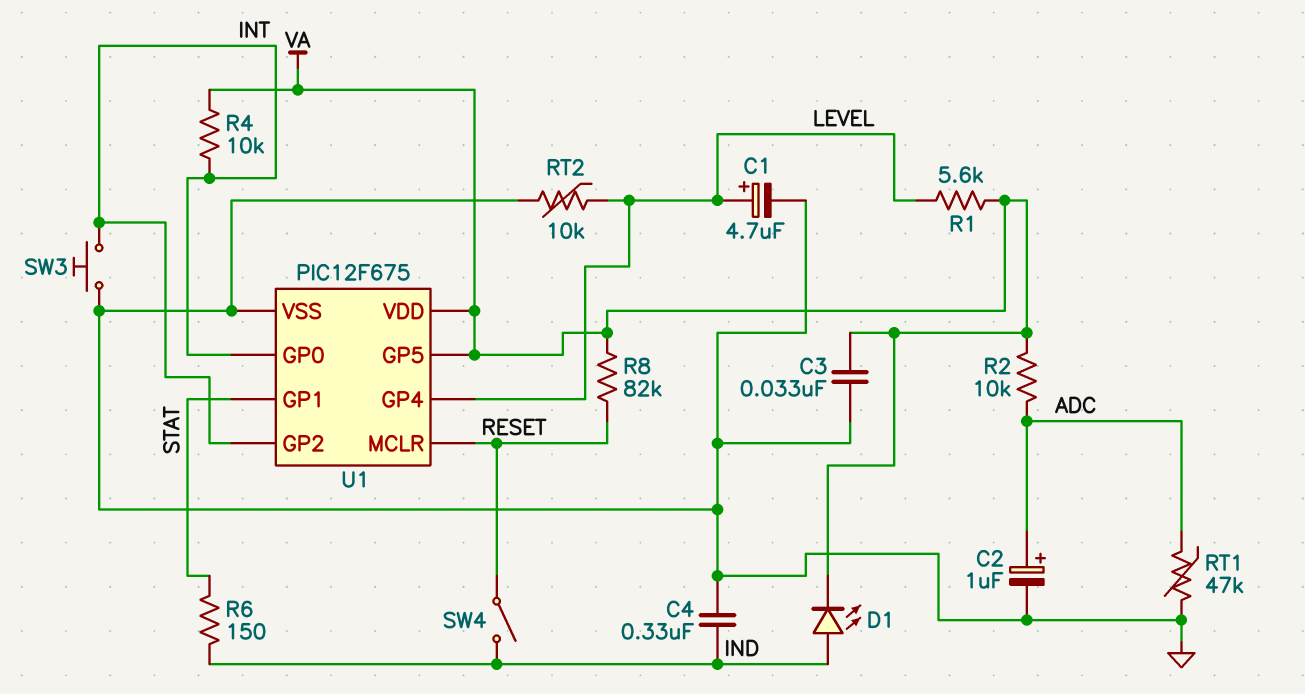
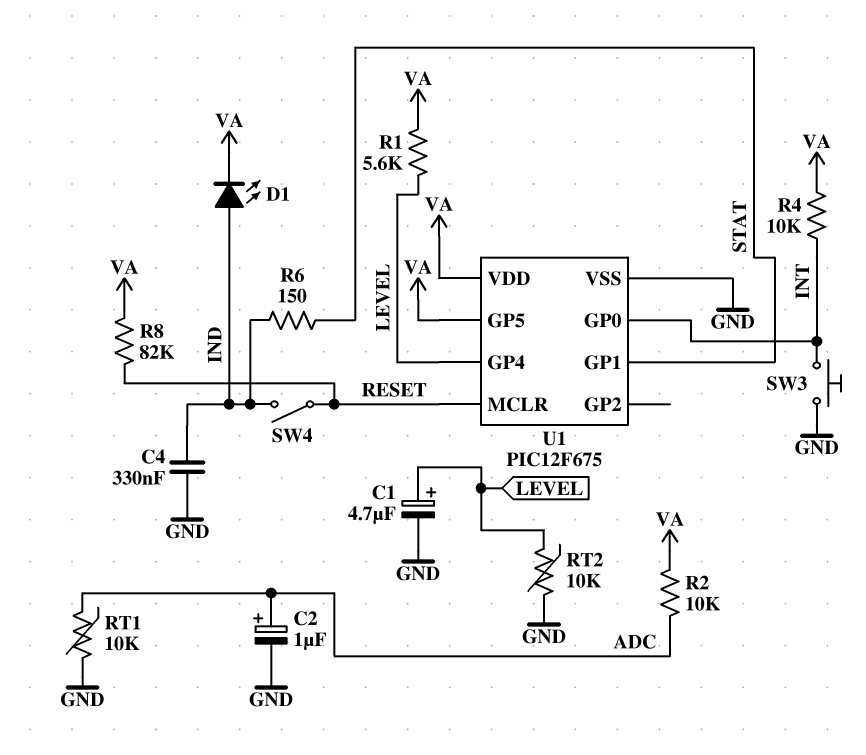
C3: 33nF (GND, VA) -> none
RT1: 47k (ADC, GND) -> 10k (ADC, GND)
U1 pin GP2: INT -> none

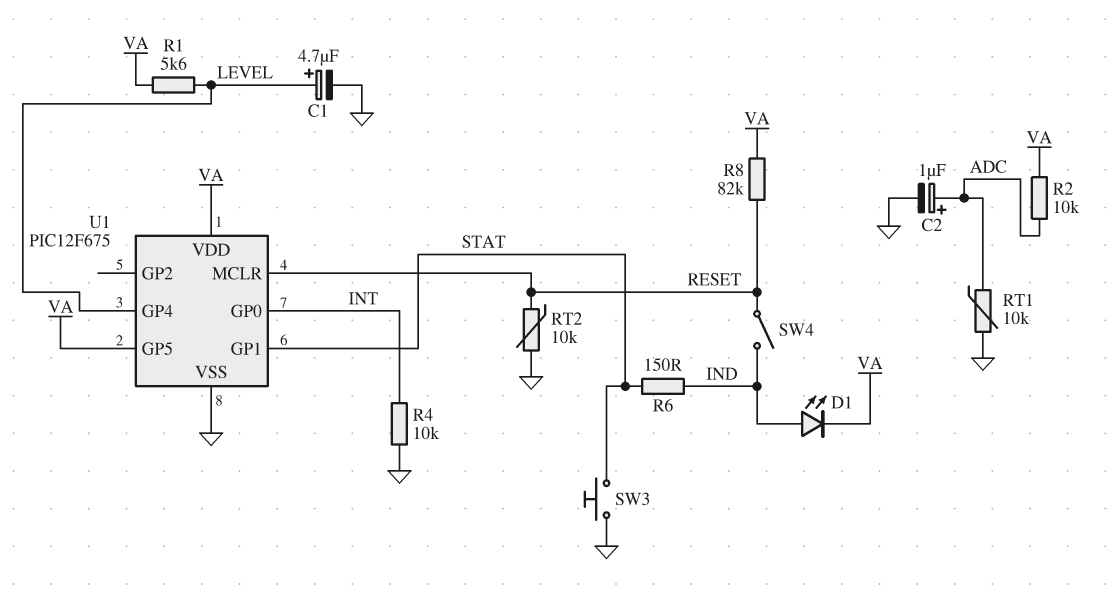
C4: 330nF (GND, IND) -> none
R4: 10k (INT, VA) -> 10k (GND, INT)
RT2: 10k (GND, LEVEL) -> 10k (GND, RESET)
SW3: button (GND, INT) -> button (GND, STAT)

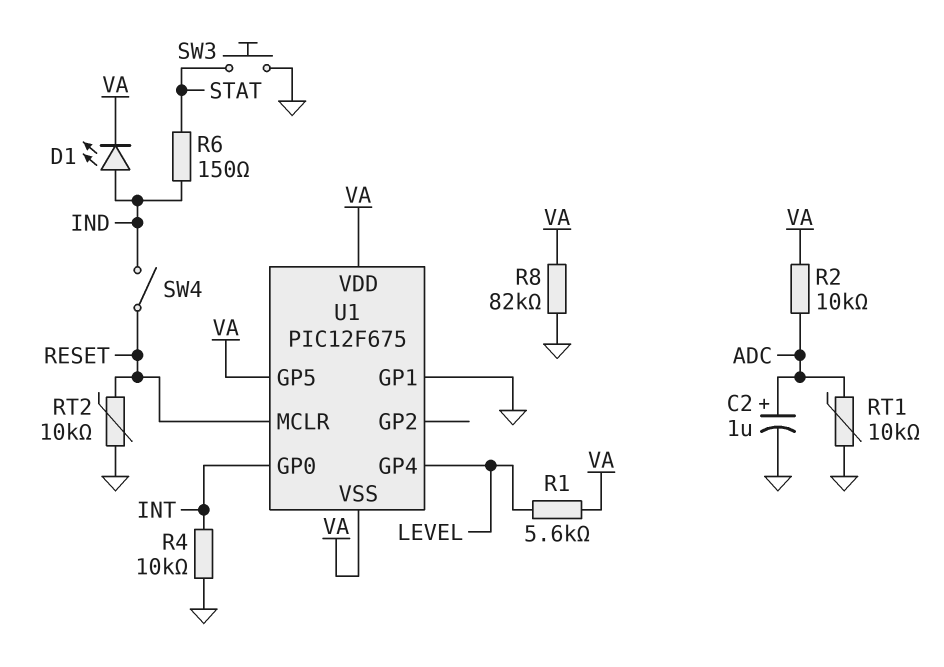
C1: 4.7uF (plus LEVEL, minus GND) -> none
R8: 82k (RESET, VA) -> 82k (GND, VA)
U1 pin GP1: STAT -> GND
U1 pin VSS: GND -> VA

